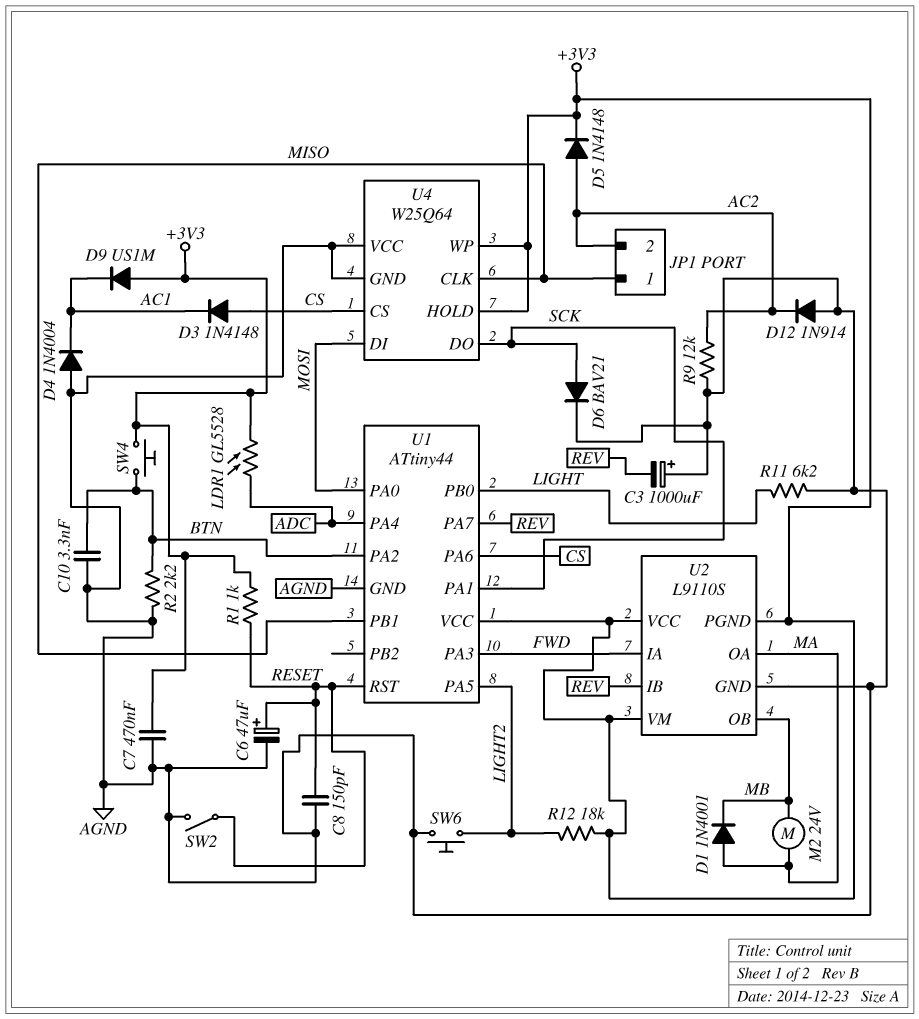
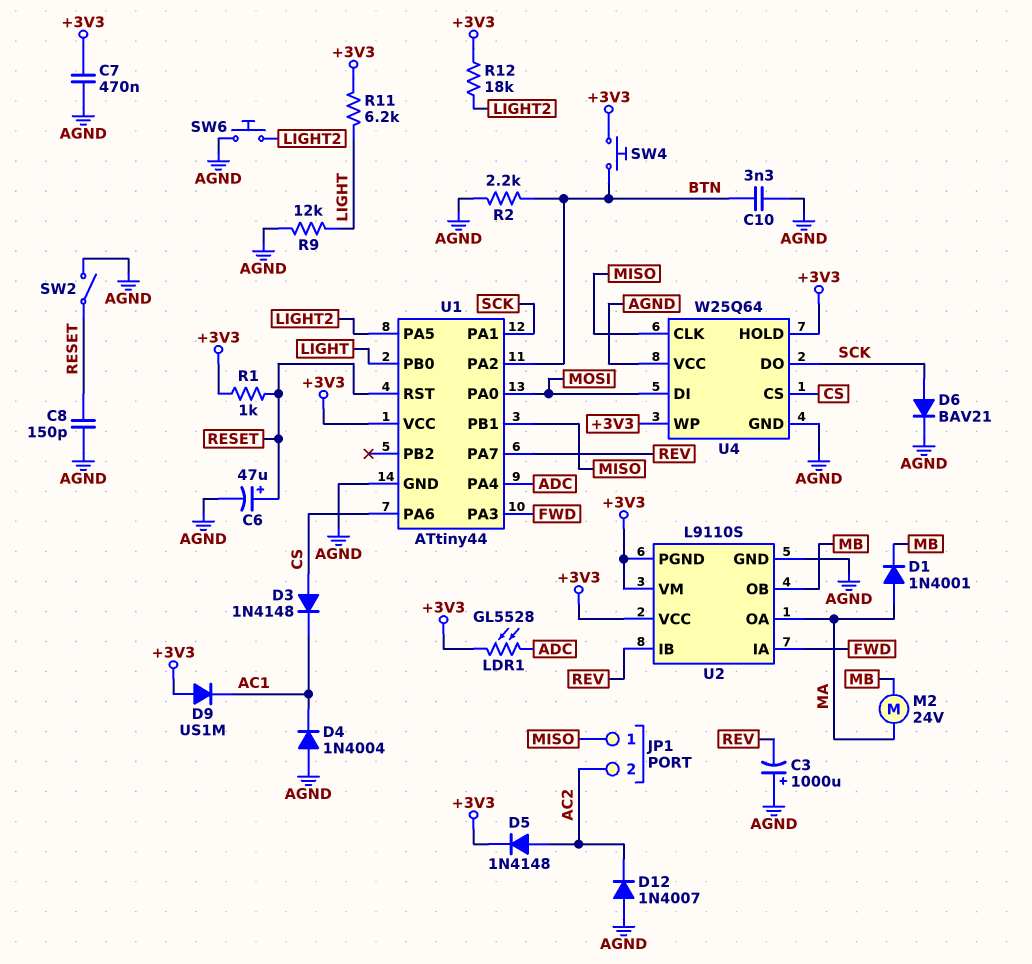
D12: diode 1N914 (A AGND, K AC2) -> diode 1N4007 (A AGND, K AC2)
R9: 12k (AC2, AGND) -> 12k (AGND, LIGHT)
R11: 6.2k (AGND, LIGHT) -> 6.2k (+3V3, LIGHT)

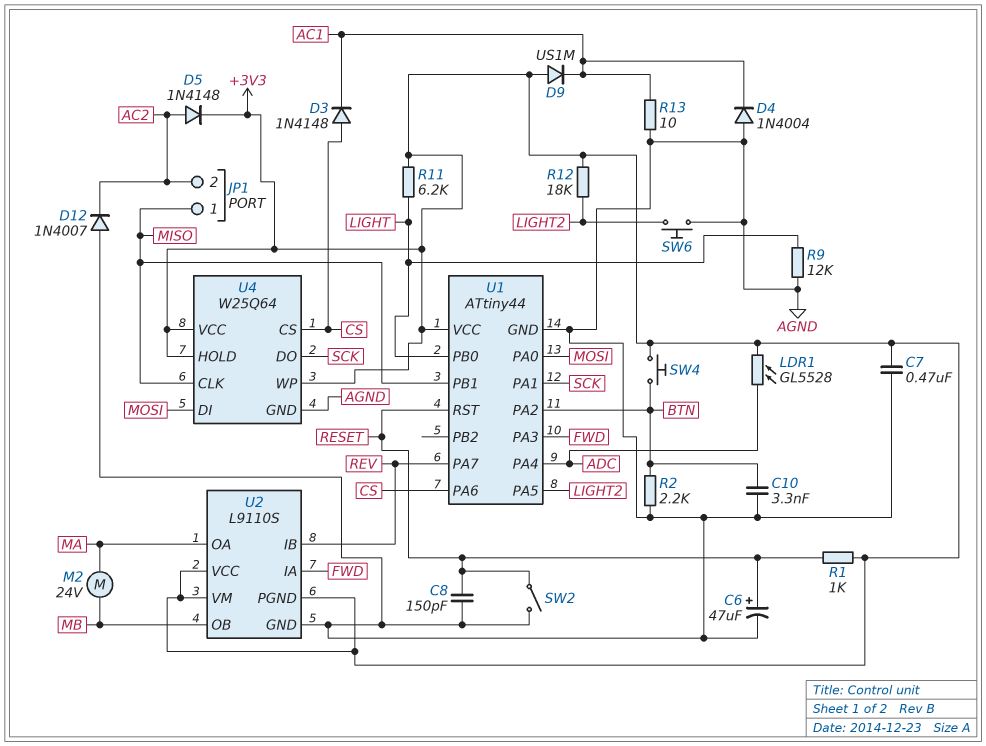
C3: 1000uF (plus AGND, minus REV) -> none
D1: diode 1N4001 (A MA, K MB) -> none
D6: diode BAV21 (A SCK, K AGND) -> none
R13: none -> 10 (AC1, AGND)
U4 pin VCC: AGND -> +3V3

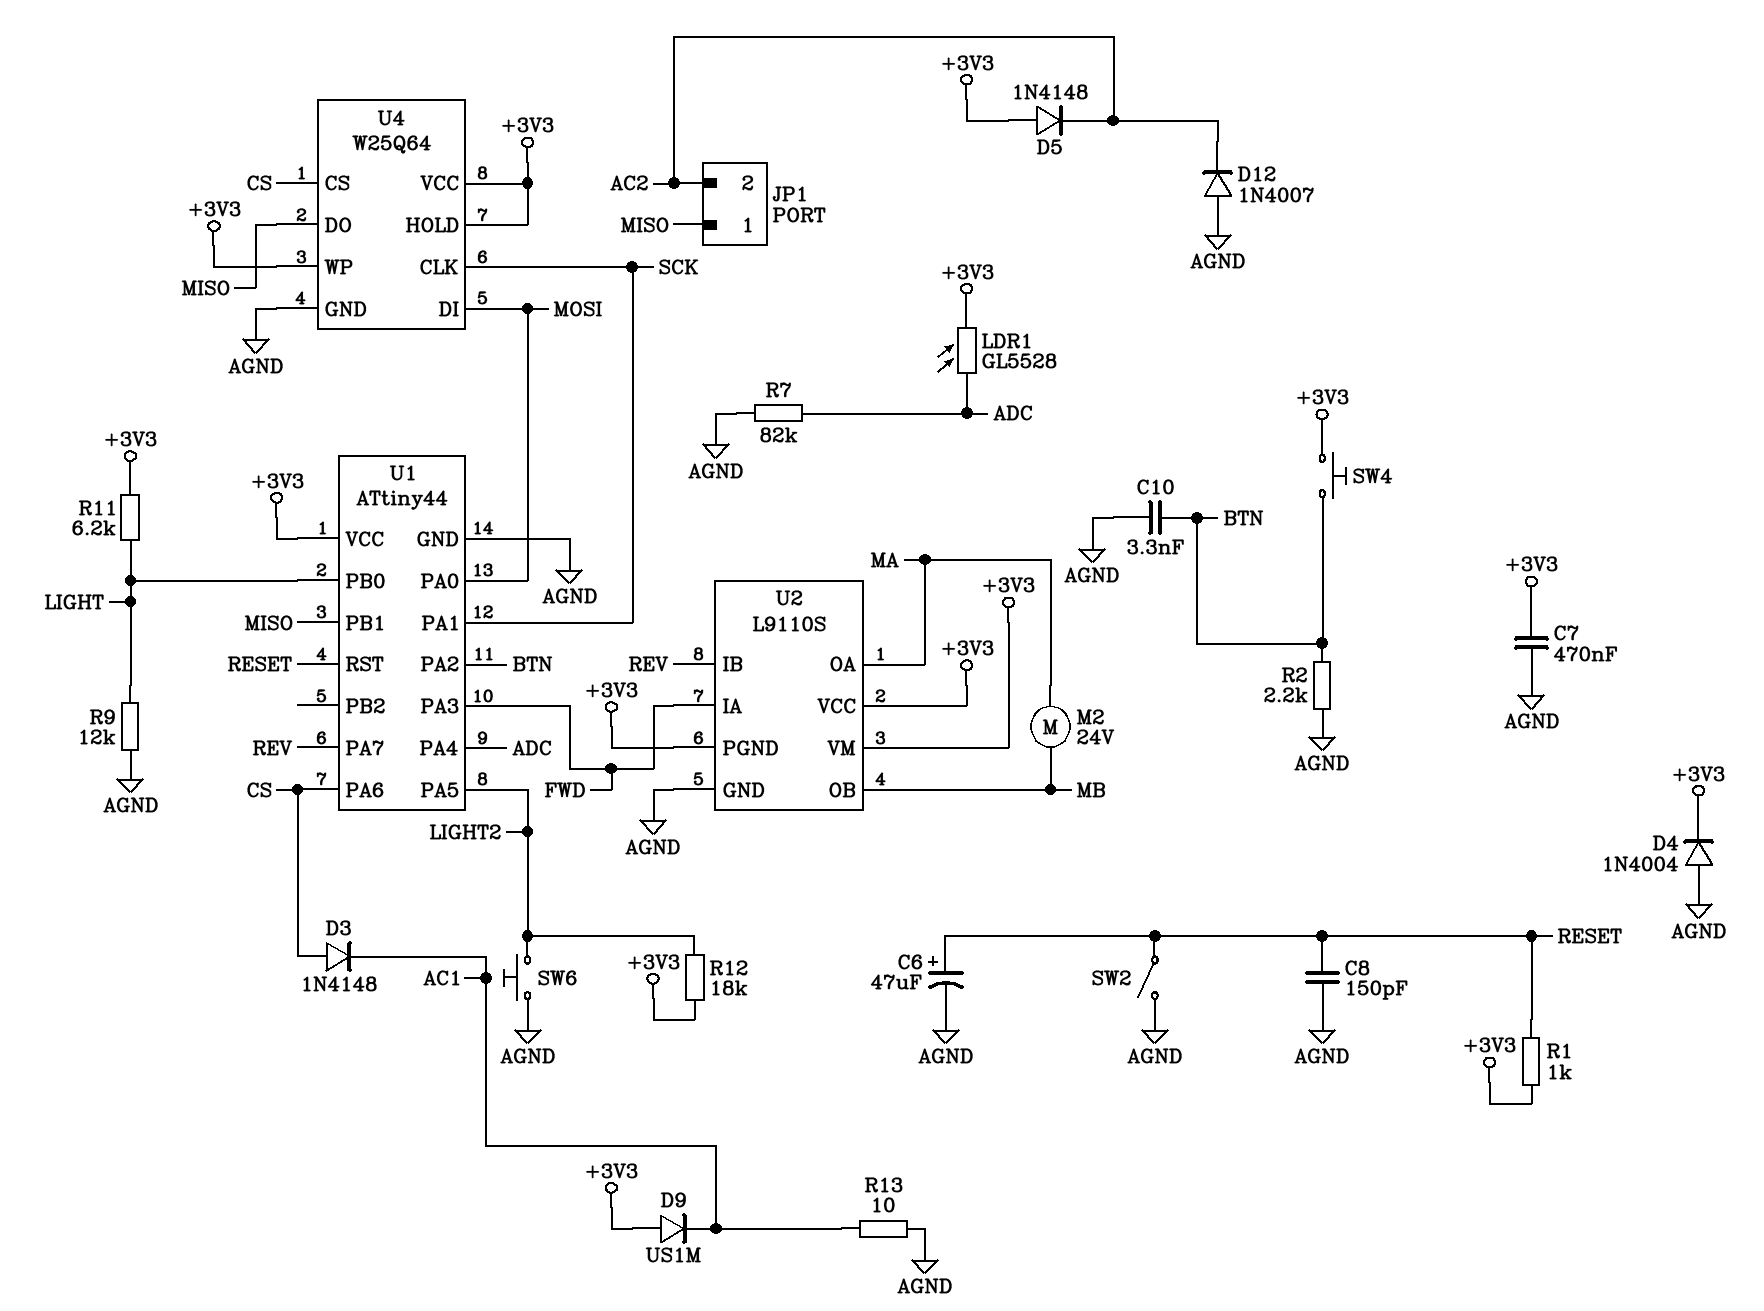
D4: diode 1N4004 (A AGND, K AC1) -> diode 1N4004 (A AGND, K +3V3)
D5: diode 1N4148 (A AC2, K +3V3) -> diode 1N4148 (A +3V3, K AC2)
R7: none -> 82k (ADC, AGND)
U4 pin CLK: MISO -> SCK
U4 pin DO: SCK -> MISO

